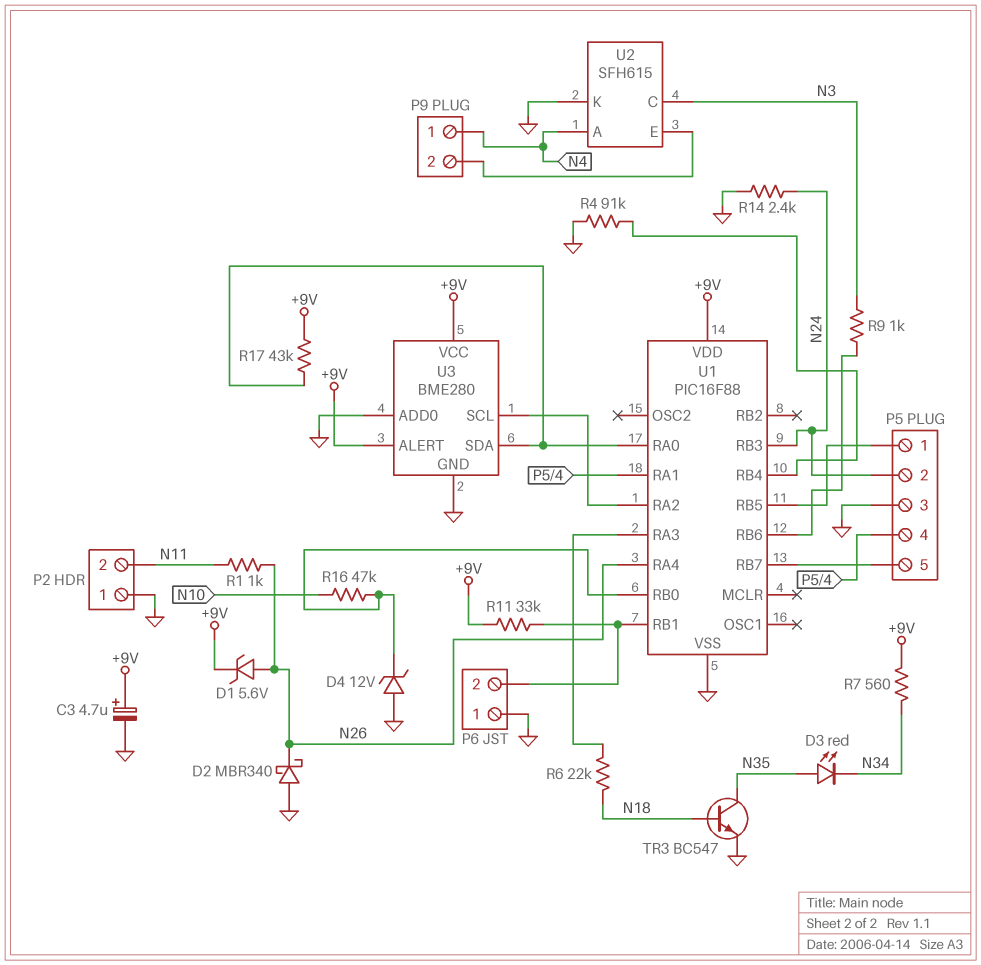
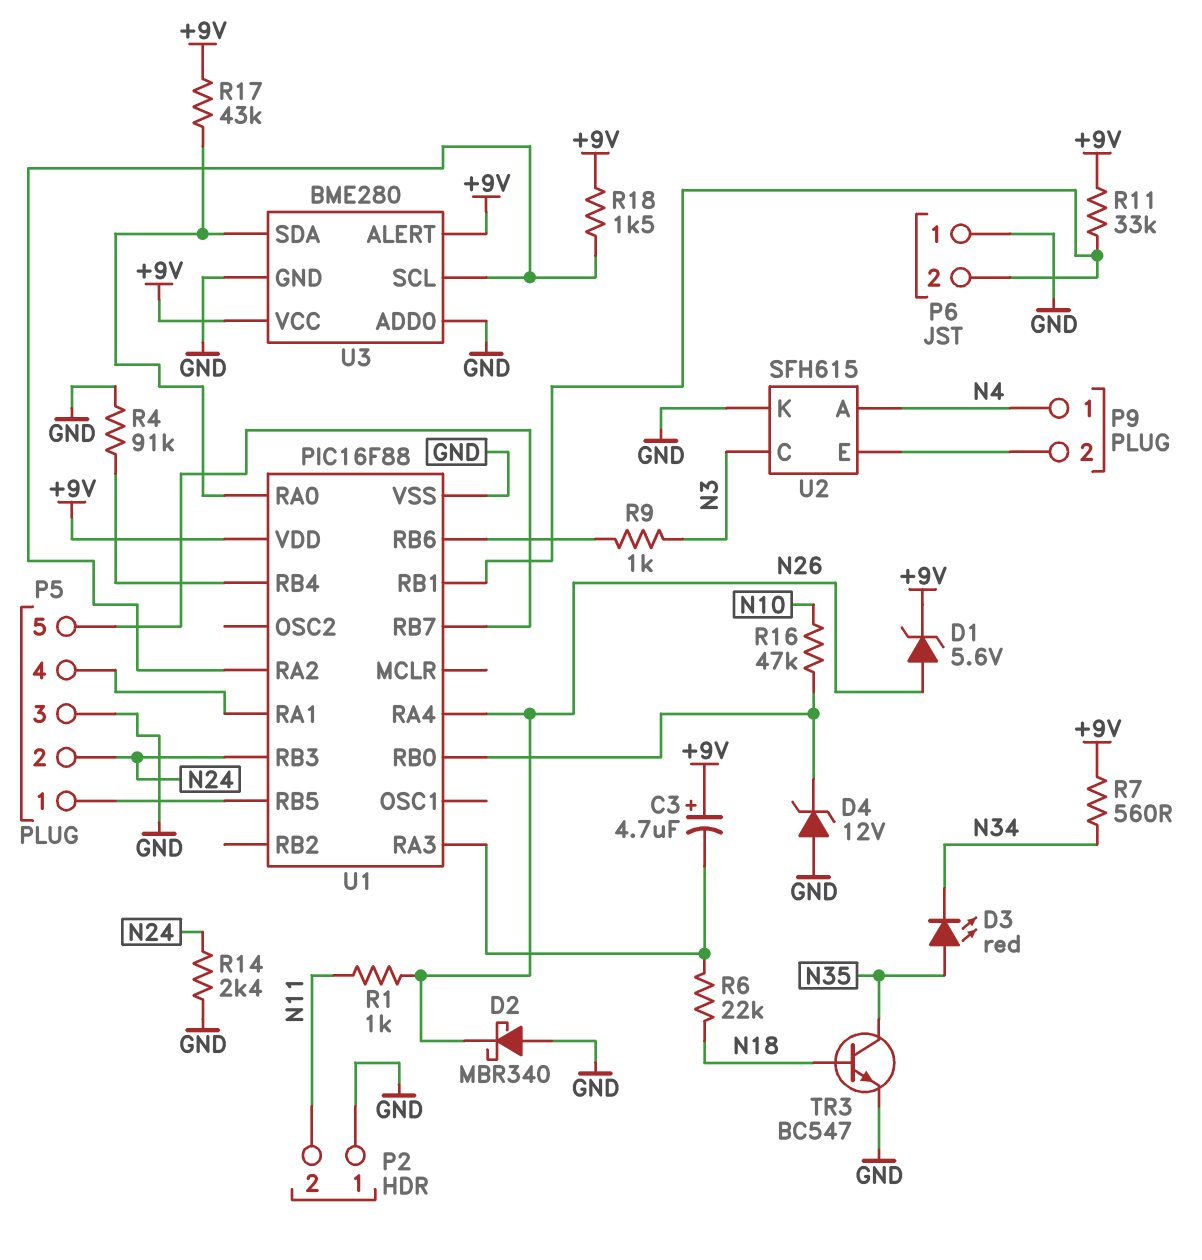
C3: 4.7uF (plus +9V, minus GND) -> 4.7uF (plus +9V, minus U1/RA3)
R18: none -> 1.5k (+9V, U1/RA2)

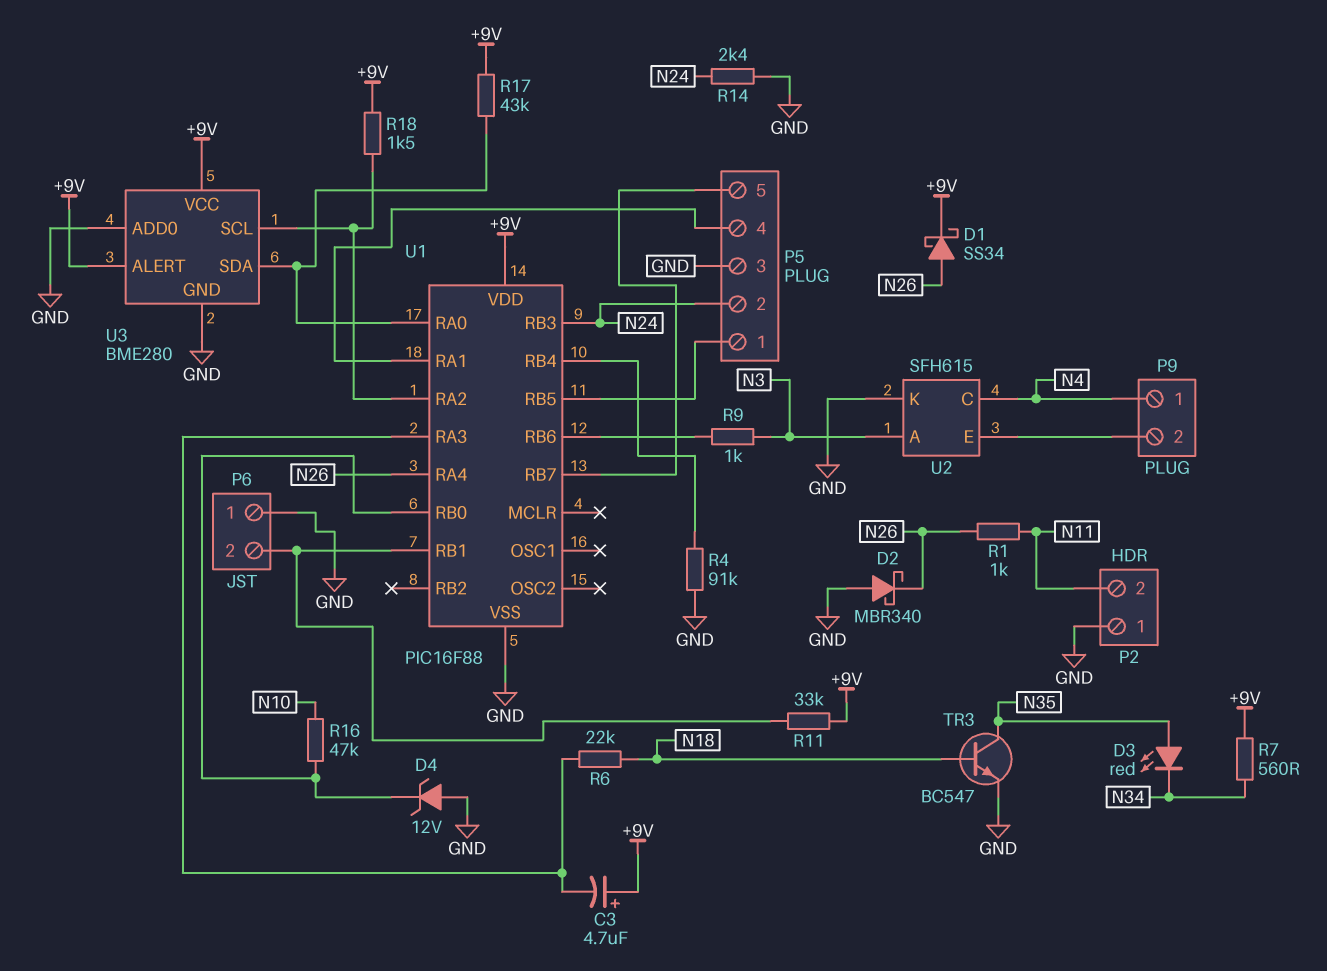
D1: zener 5.6V (A N26, K +9V) -> schottky SS34 (A N26, K +9V)
U2 pin A: N4 -> N3
U2 pin C: N3 -> N4

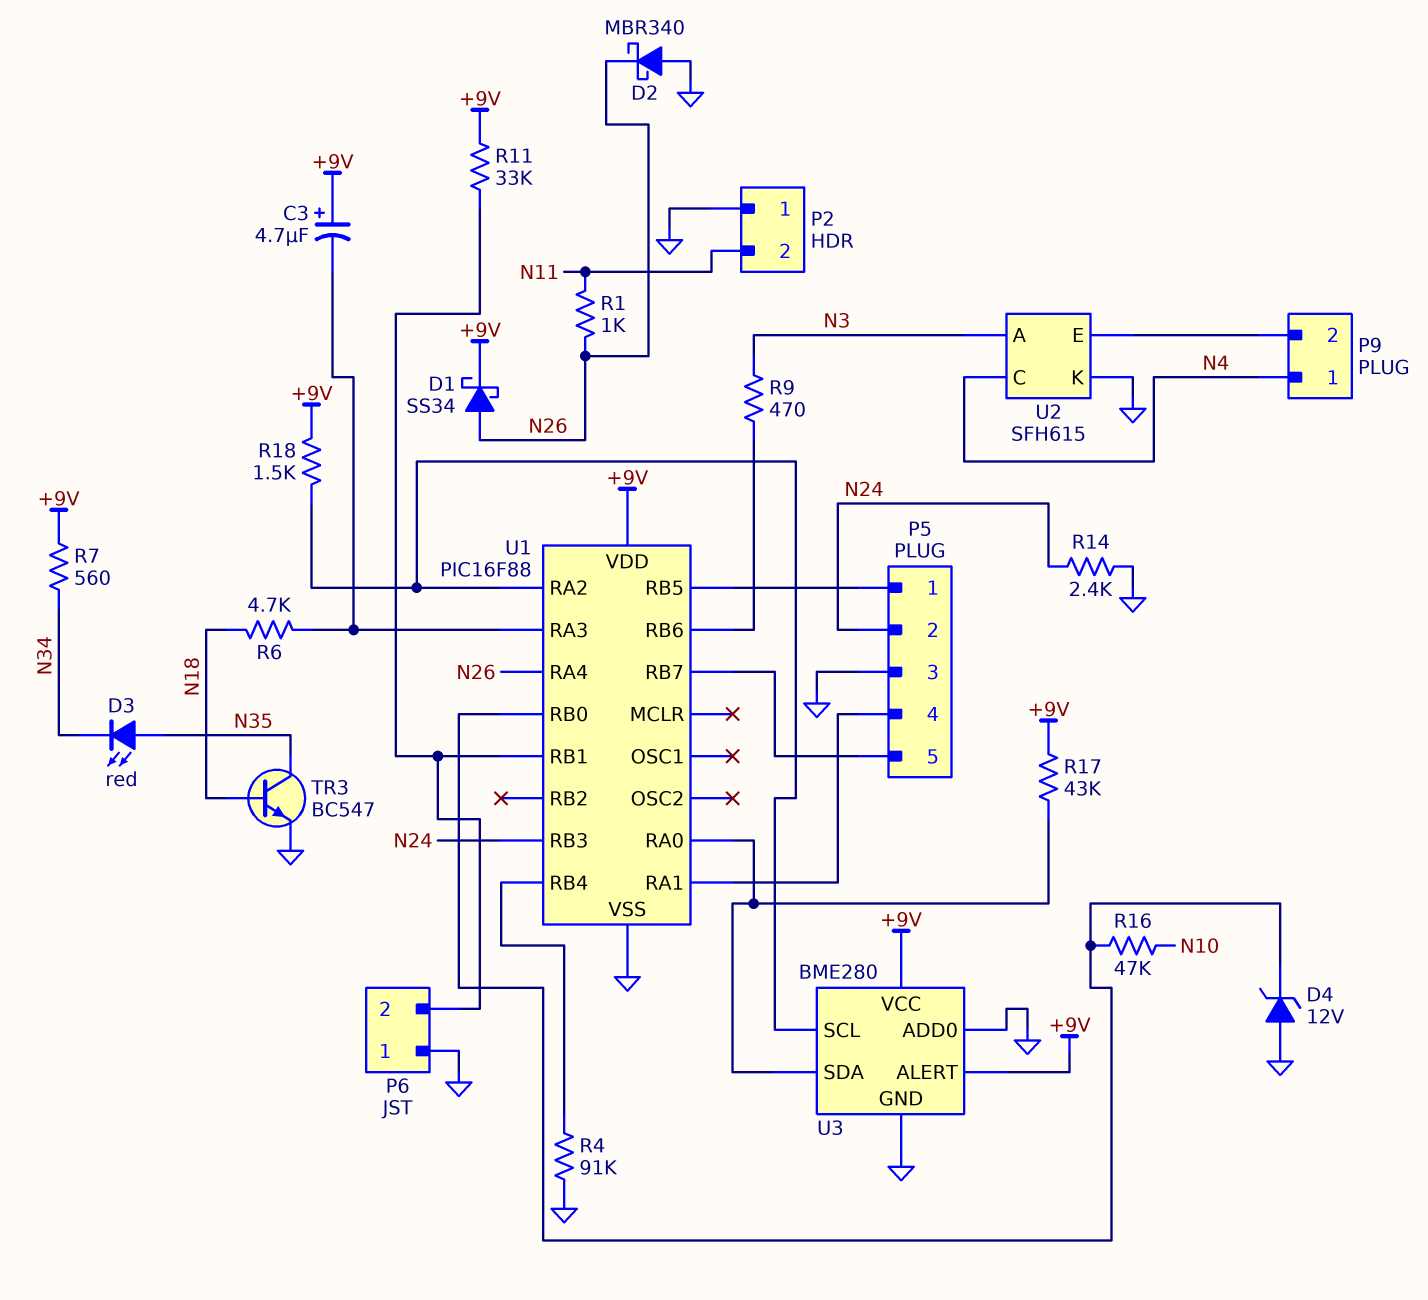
R6: 22k (N18, U1/RA3) -> 4.7k (N18, U1/RA3)
R9: 1k (N3, U1/RB6) -> 470 (N3, U1/RB6)

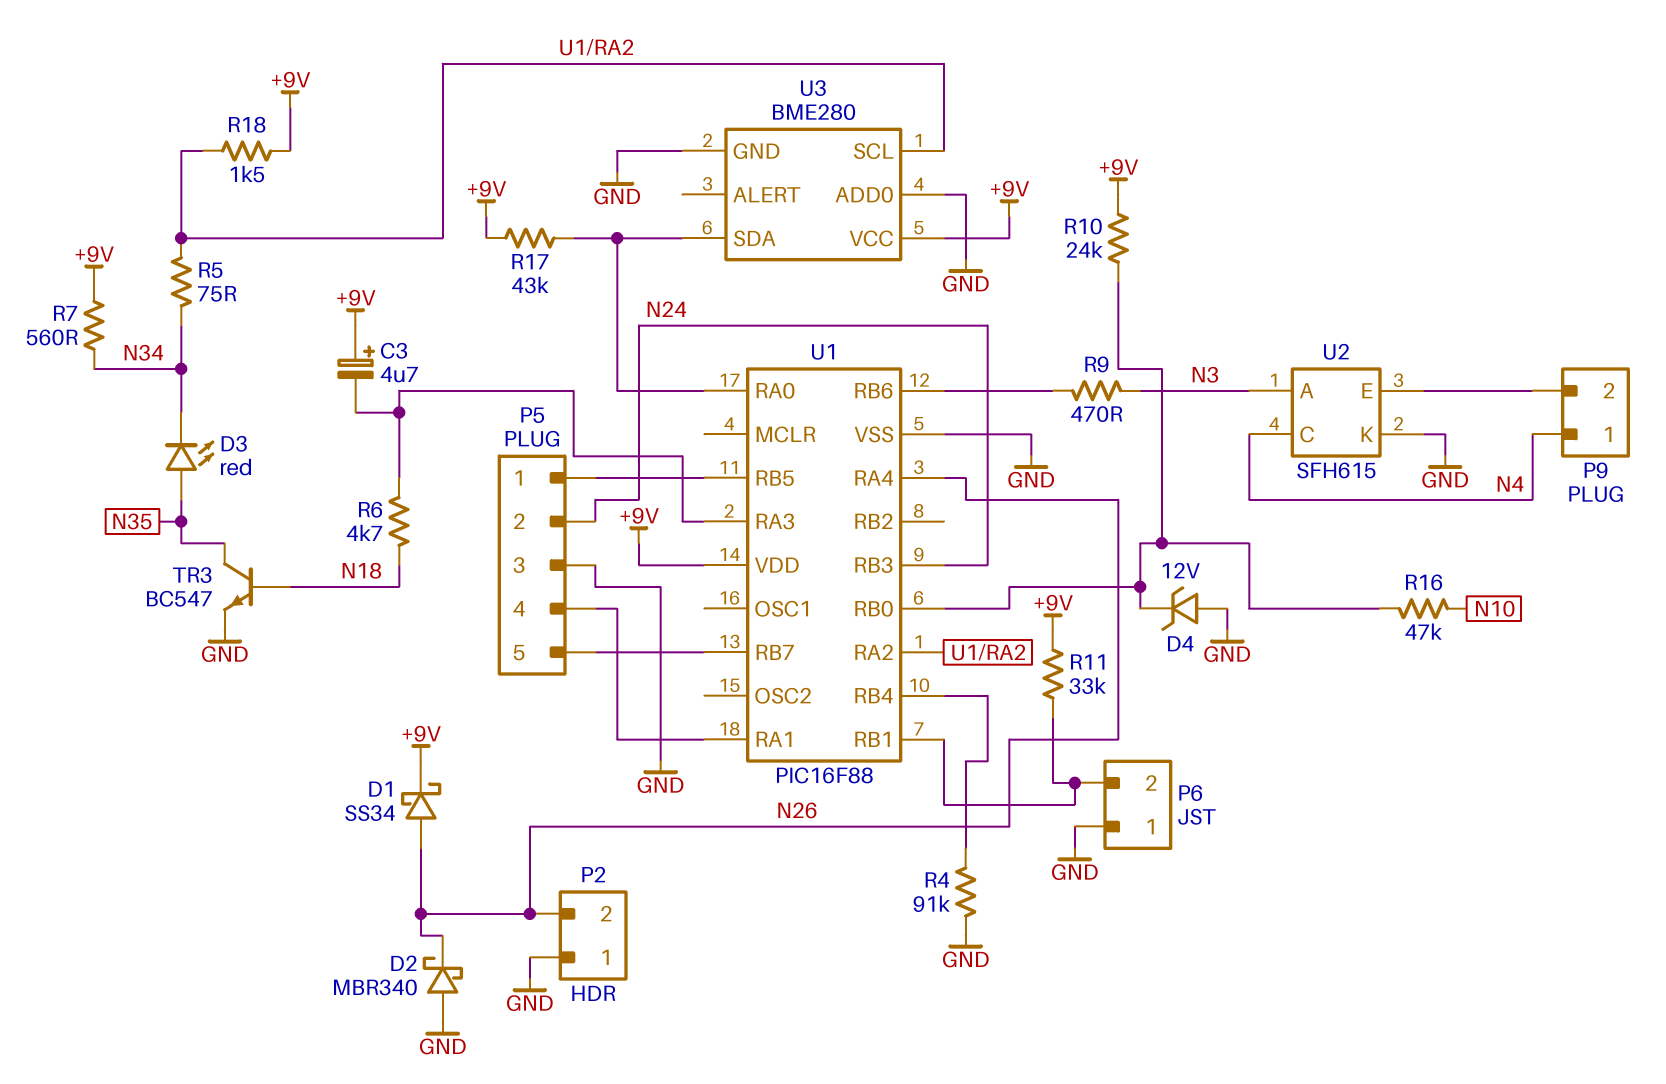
P2 pin 2: N11 -> N26
R1: 1k (N11, N26) -> none
R5: none -> 75 (N34, U1/RA2)
R10: none -> 24k (+9V, U1/RB0)
R14: 2.4k (GND, N24) -> none
U3 pin ALERT: +9V -> none

